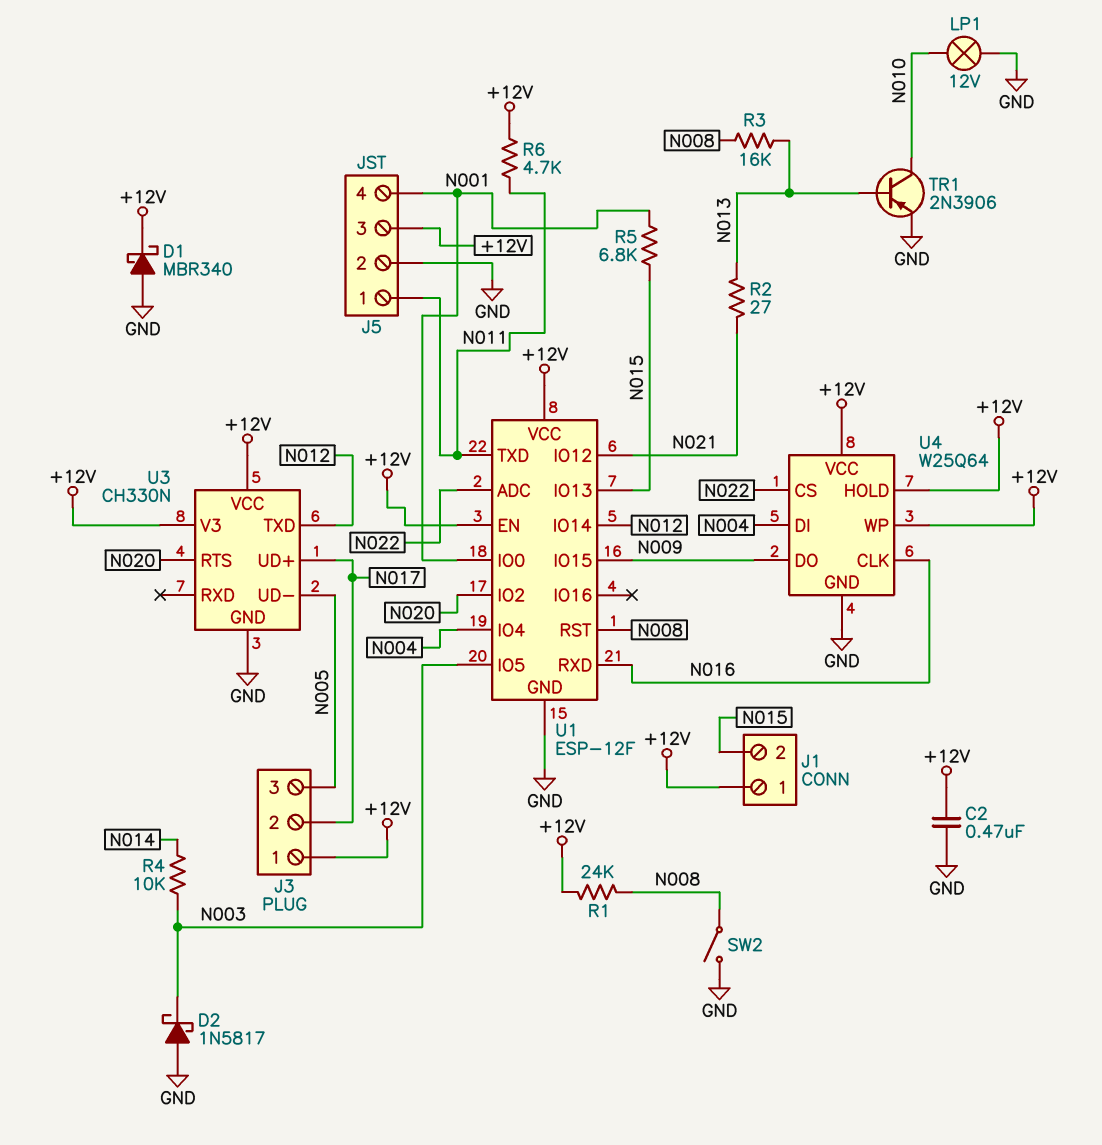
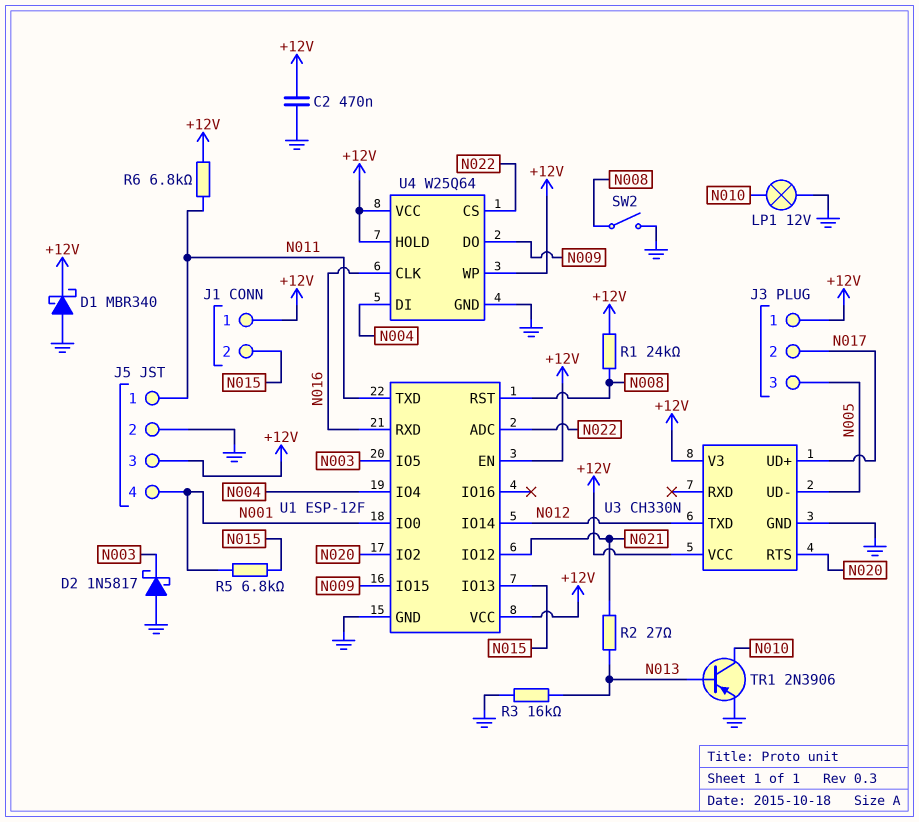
R3: 16k (N008, N013) -> 16k (GND, N013)
R4: 10k (N003, N014) -> none
R6: 4.7k (+12V, N011) -> 6.8k (+12V, N011)

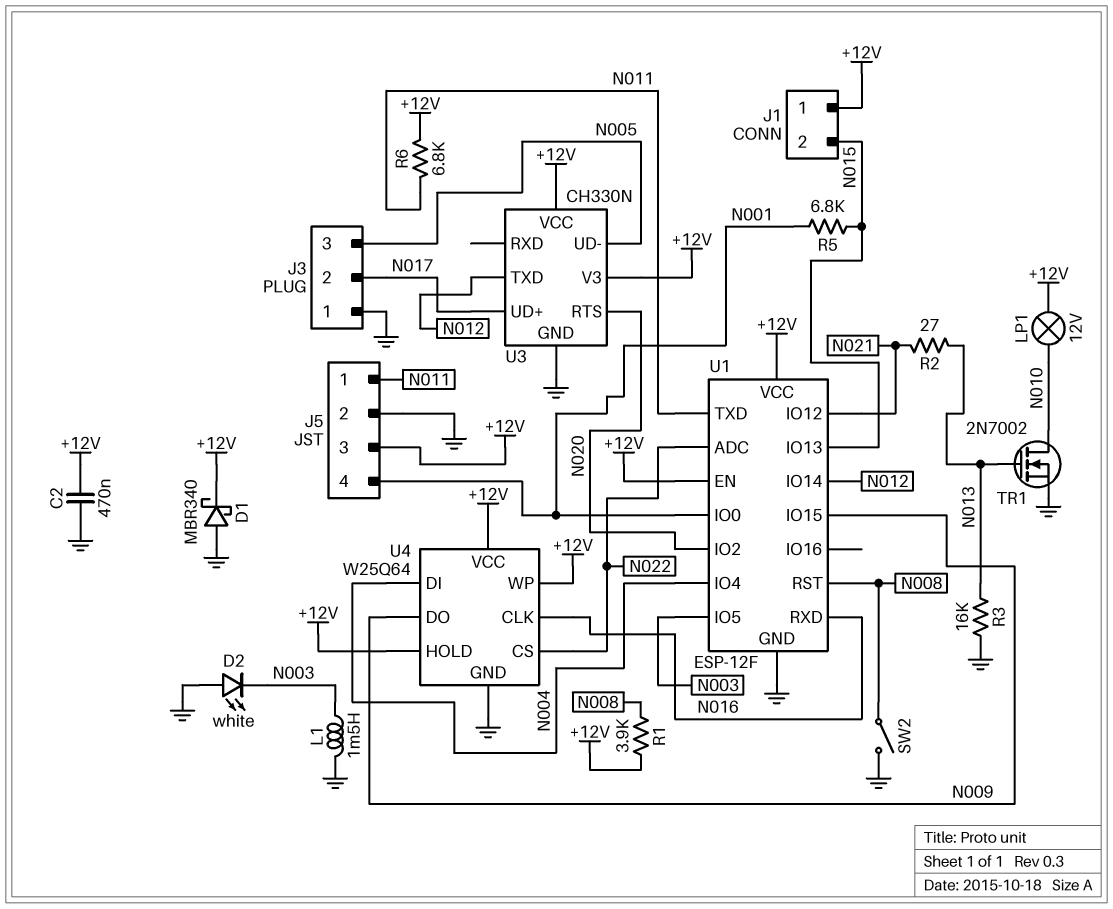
D2: schottky 1N5817 (A GND, K N003) -> LED white (A GND, K N003)
J3 pin 1: +12V -> GND
L1: none -> 1.5mH (GND, N003)
LP1: lamp 12V (GND, N010) -> lamp 12V (+12V, N010)
R1: 24k (+12V, N008) -> 3.9k (+12V, N008)
TR1: PNP 2N3906 (B N013, C N010, E GND) -> NMOS 2N7002 (G N013, D N010, S GND)

